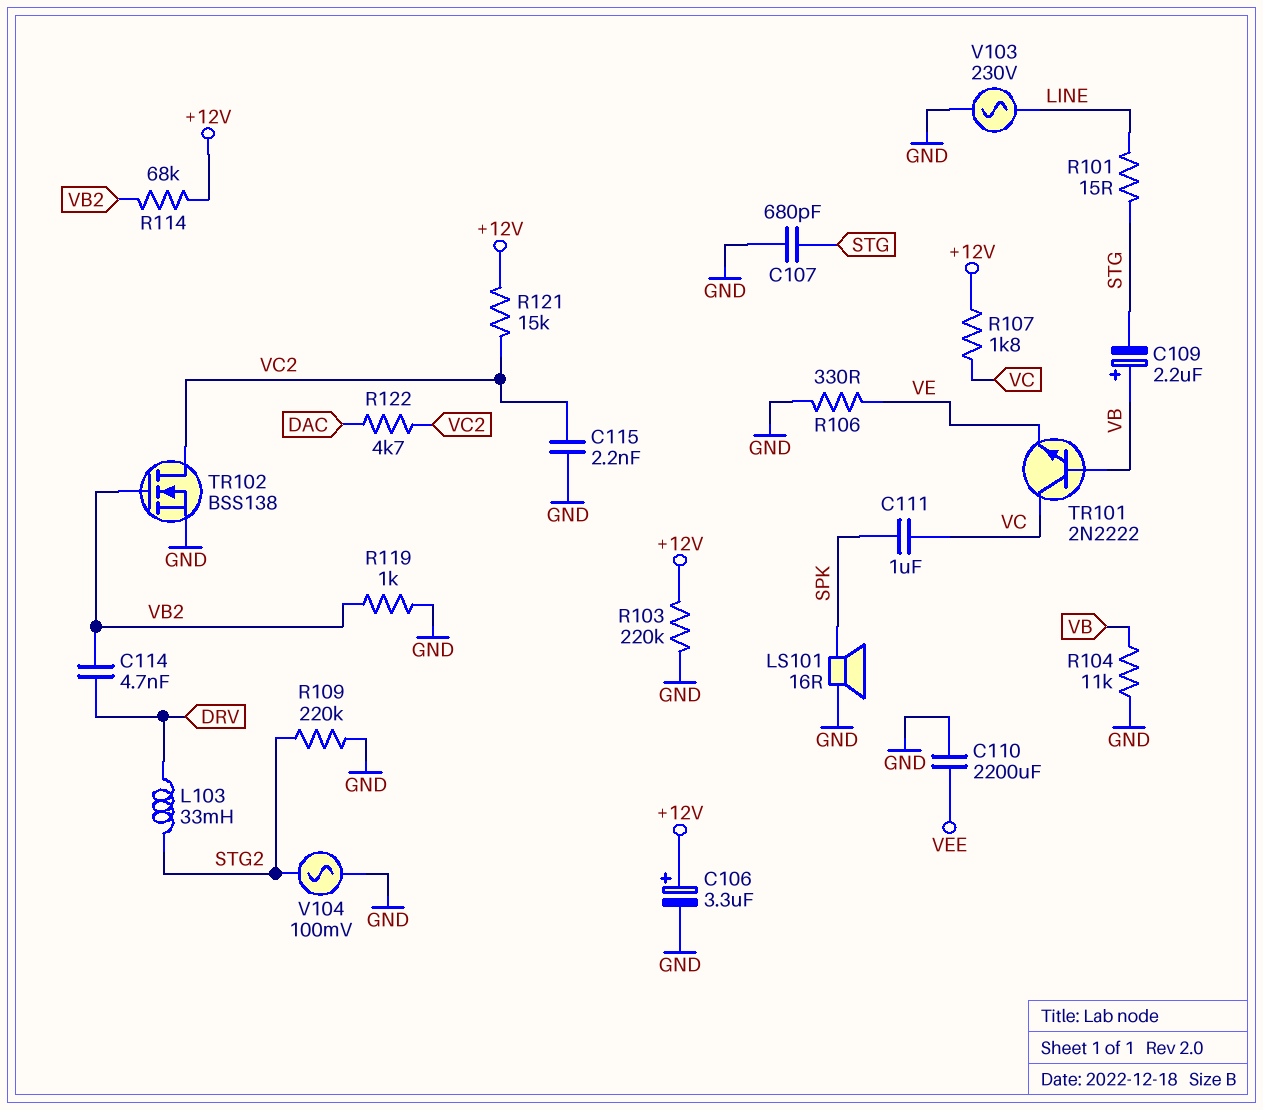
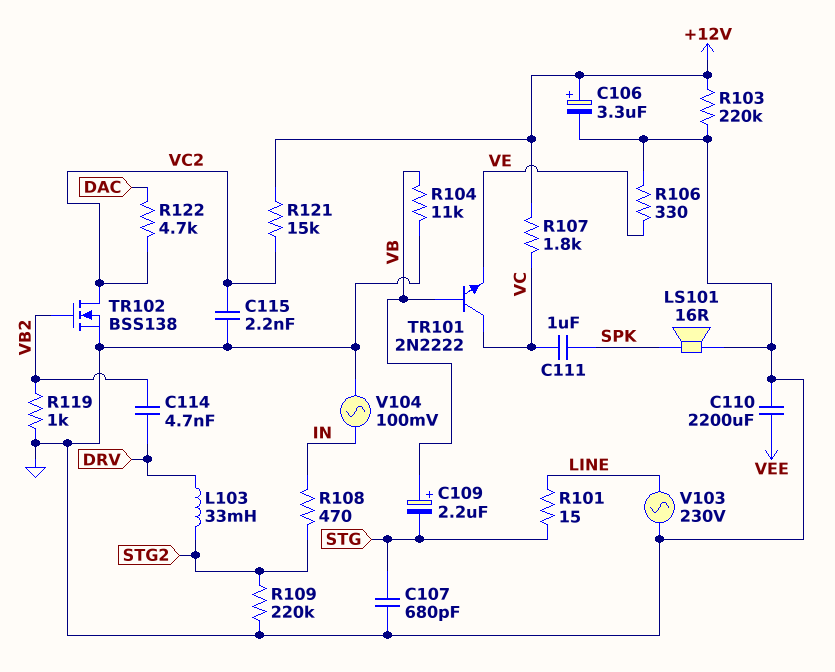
R108: none -> 470 (IN, STG2)
R114: 68k (+12V, VB2) -> none
V104: AC 100mV (GND, STG2) -> AC 100mV (GND, IN)

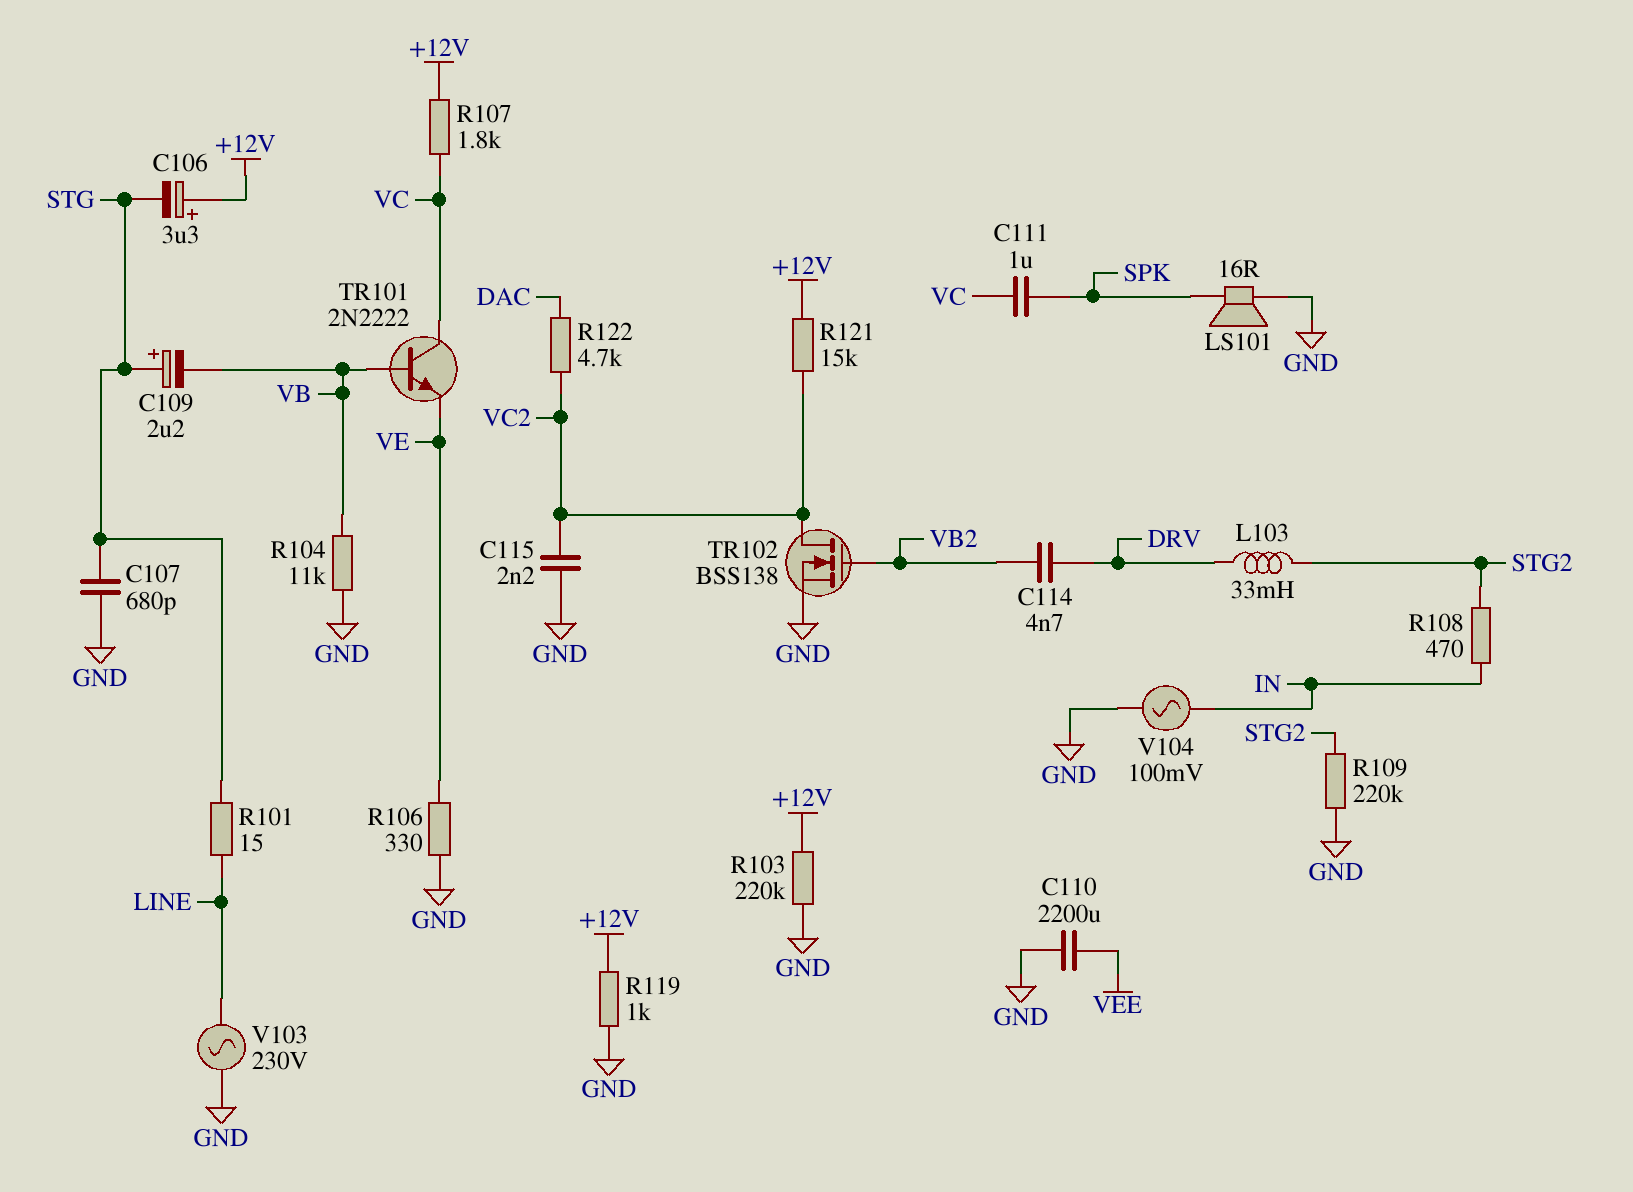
C106: 3.3uF (plus +12V, minus GND) -> 3.3uF (plus +12V, minus STG)
C109: 2.2uF (plus VB, minus STG) -> 2.2uF (plus STG, minus VB)
R119: 1k (GND, VB2) -> 1k (+12V, GND)

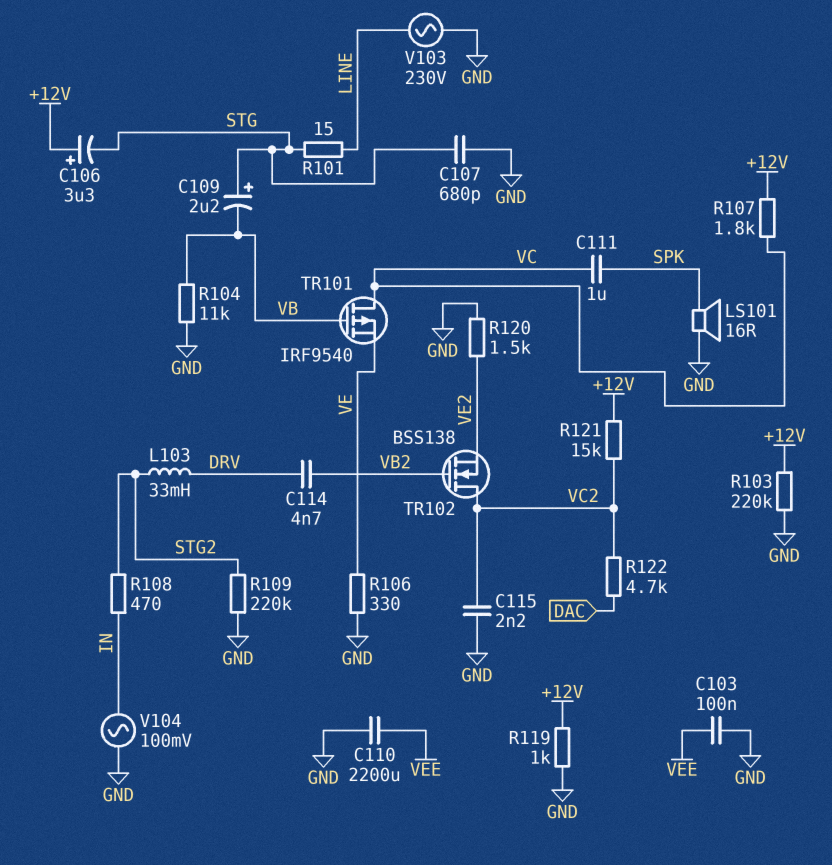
C103: none -> 100nF (GND, VEE)
R120: none -> 1.5k (GND, VE2)
TR101: NPN 2N2222 (B VB, C VC, E VE) -> PMOS IRF9540 (G VB, D VC, S VE)
TR102: NMOS BSS138 (G VB2, D VC2, S GND) -> NMOS BSS138 (G VB2, D VC2, S VE2)

